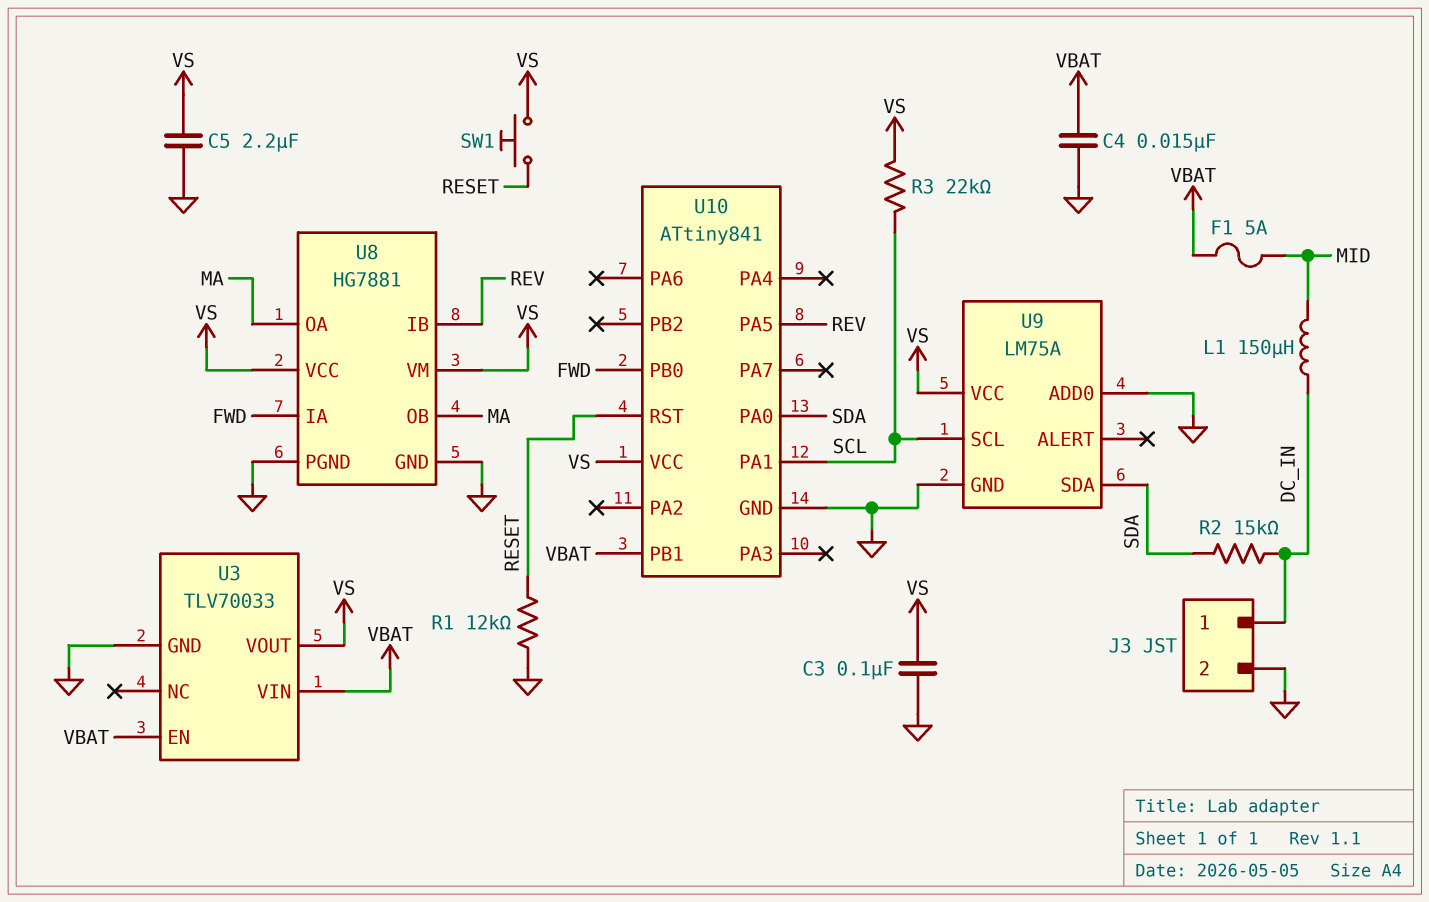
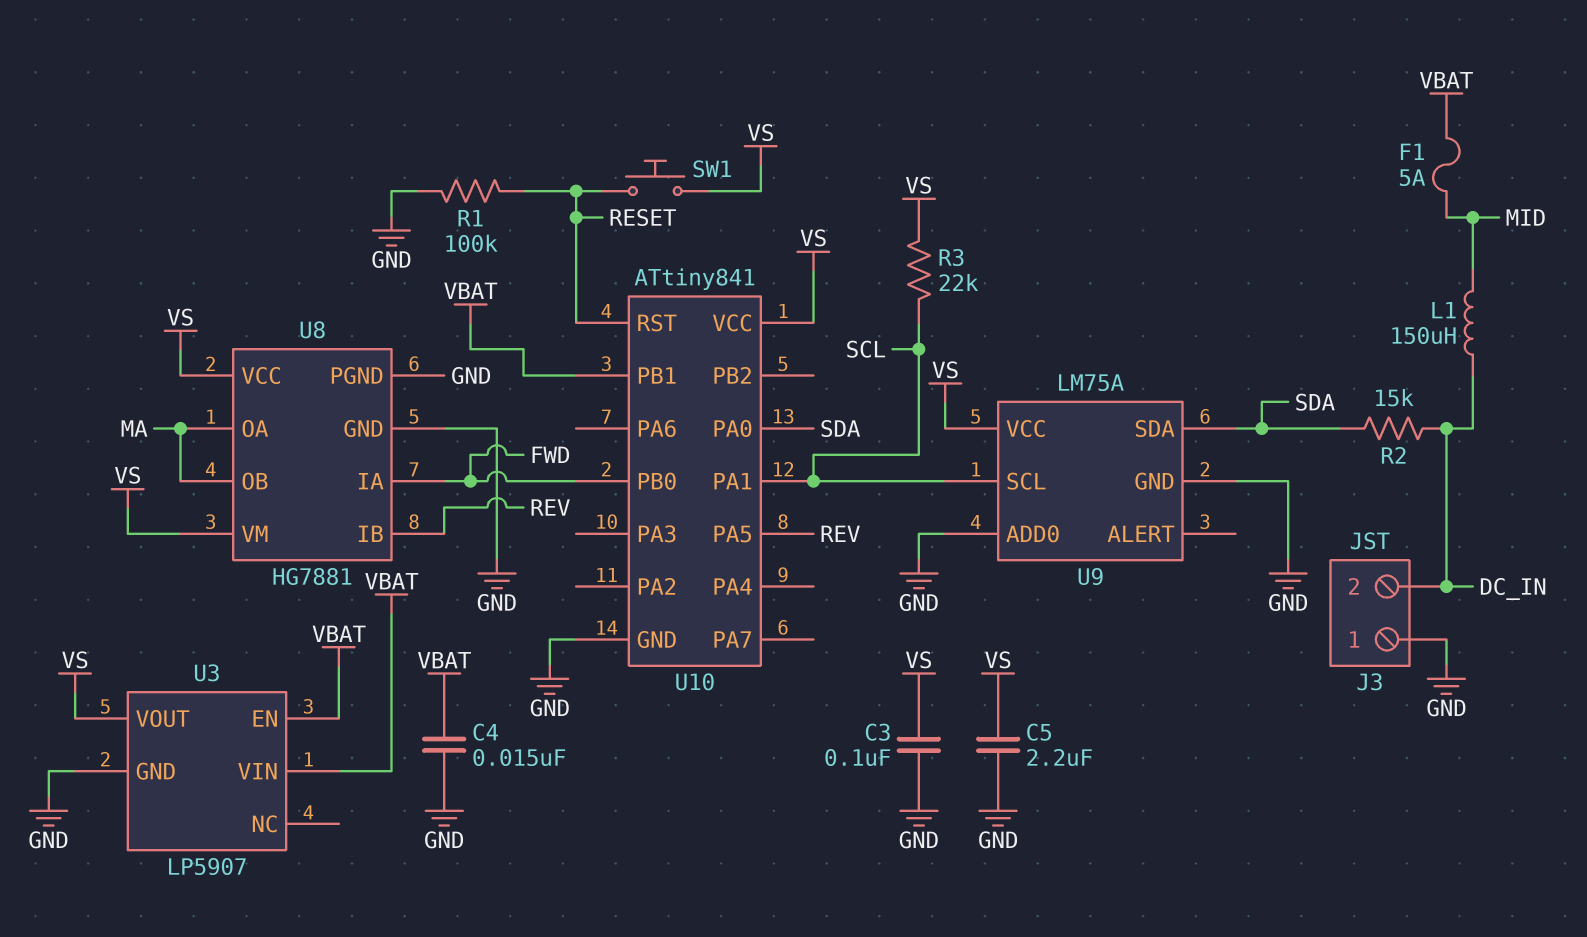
J3 pin 1: DC_IN -> GND
J3 pin 2: GND -> DC_IN
R1: 12k (GND, RESET) -> 100k (GND, RESET)
U3: TLV70033 -> LP5907

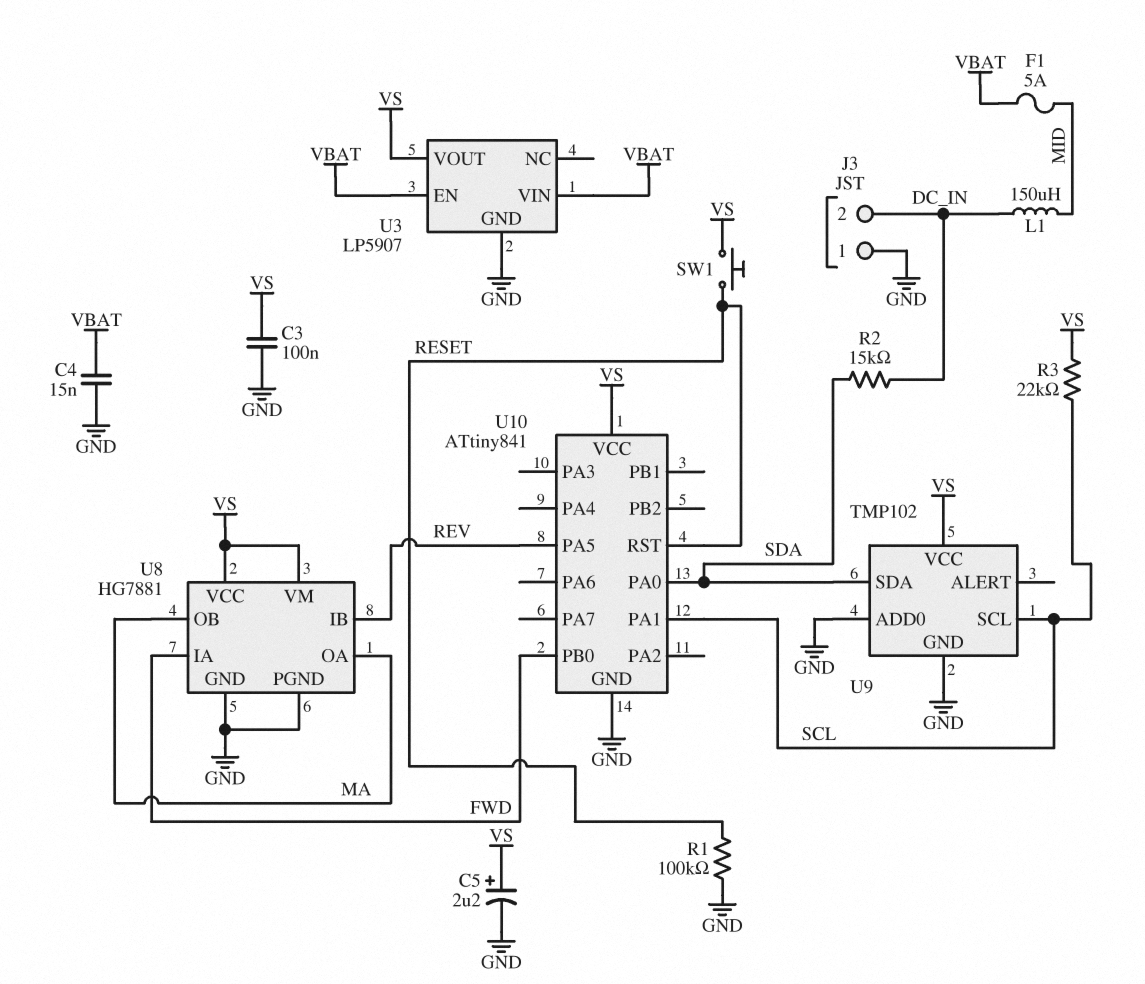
C5: 2.2uF (GND, VS) -> 2.2uF (plus VS, minus GND)
U9: LM75A -> TMP102
U10 pin PB1: VBAT -> none

